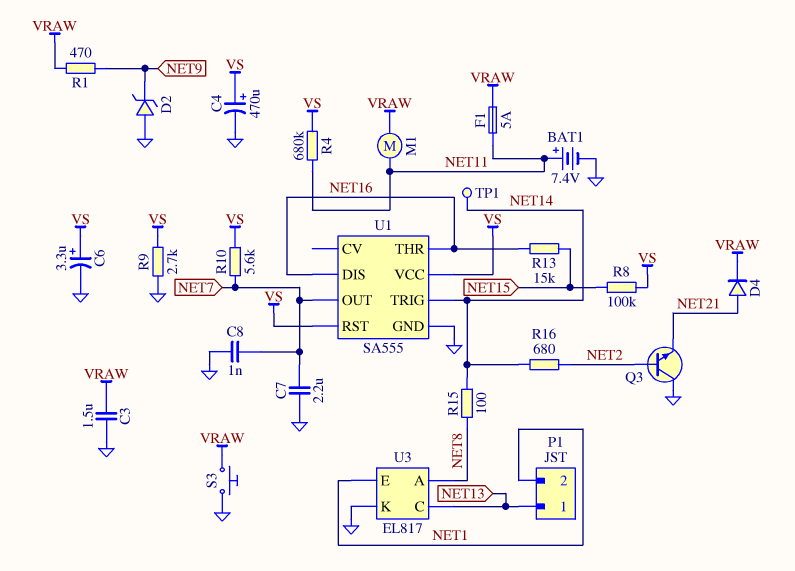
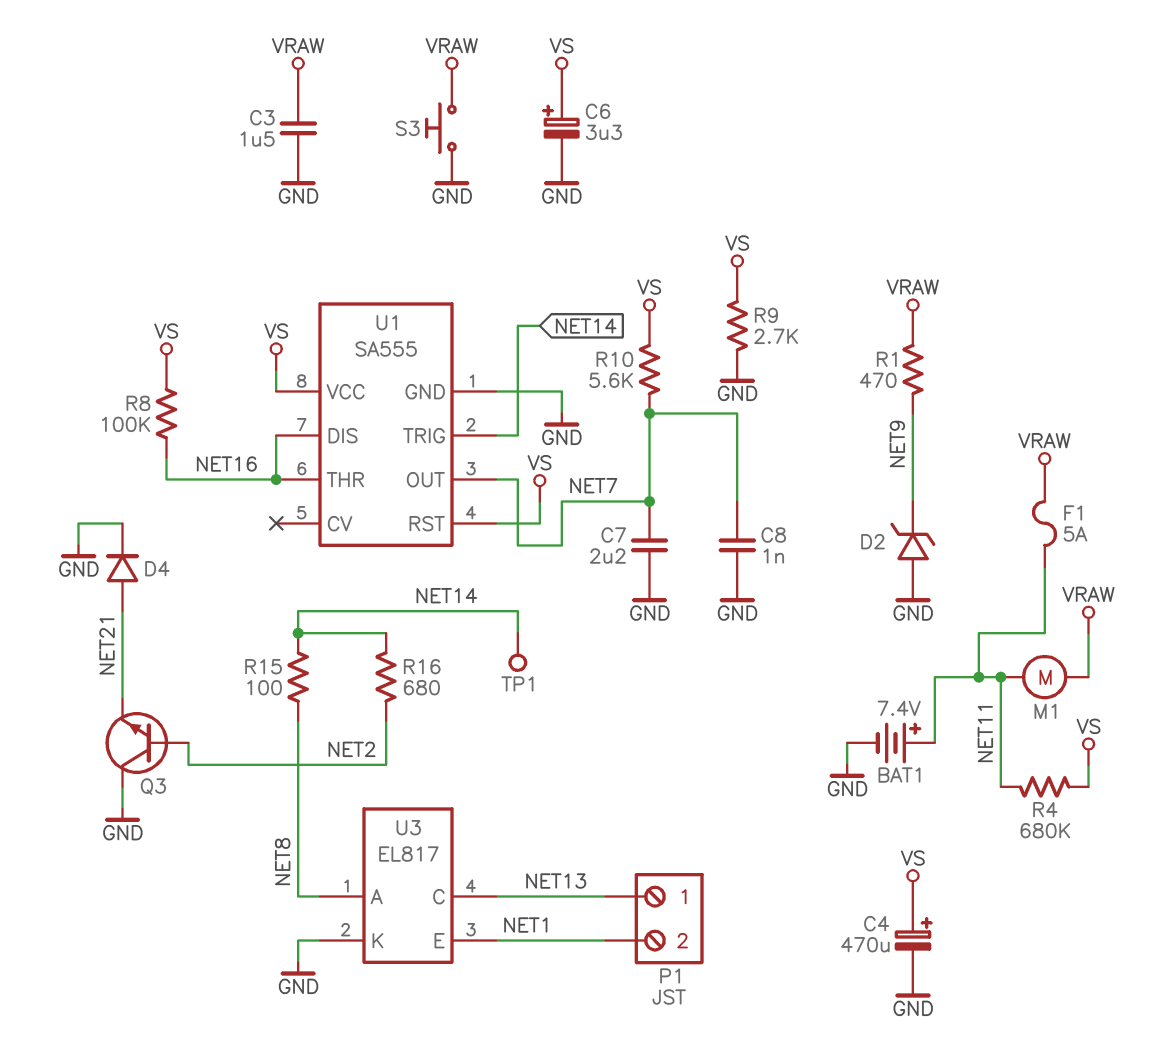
D4: diode (A NET21, K VRAW) -> diode (A NET21, K GND)
R8: 100k (NET15, VS) -> 100k (NET16, VS)
R13: 15k (NET15, NET16) -> none

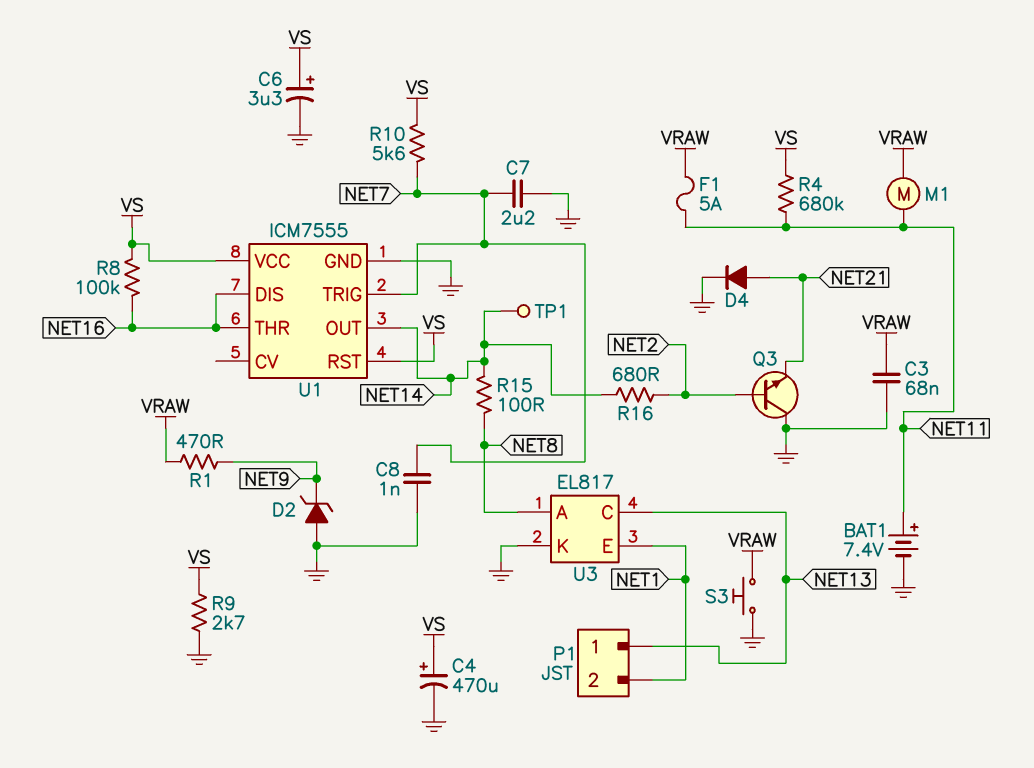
C3: 1.5uF (GND, VRAW) -> 68nF (GND, VRAW)
U1: SA555 -> ICM7555
U1 pin OUT: NET7 -> NET14
U1 pin TRIG: NET14 -> NET7

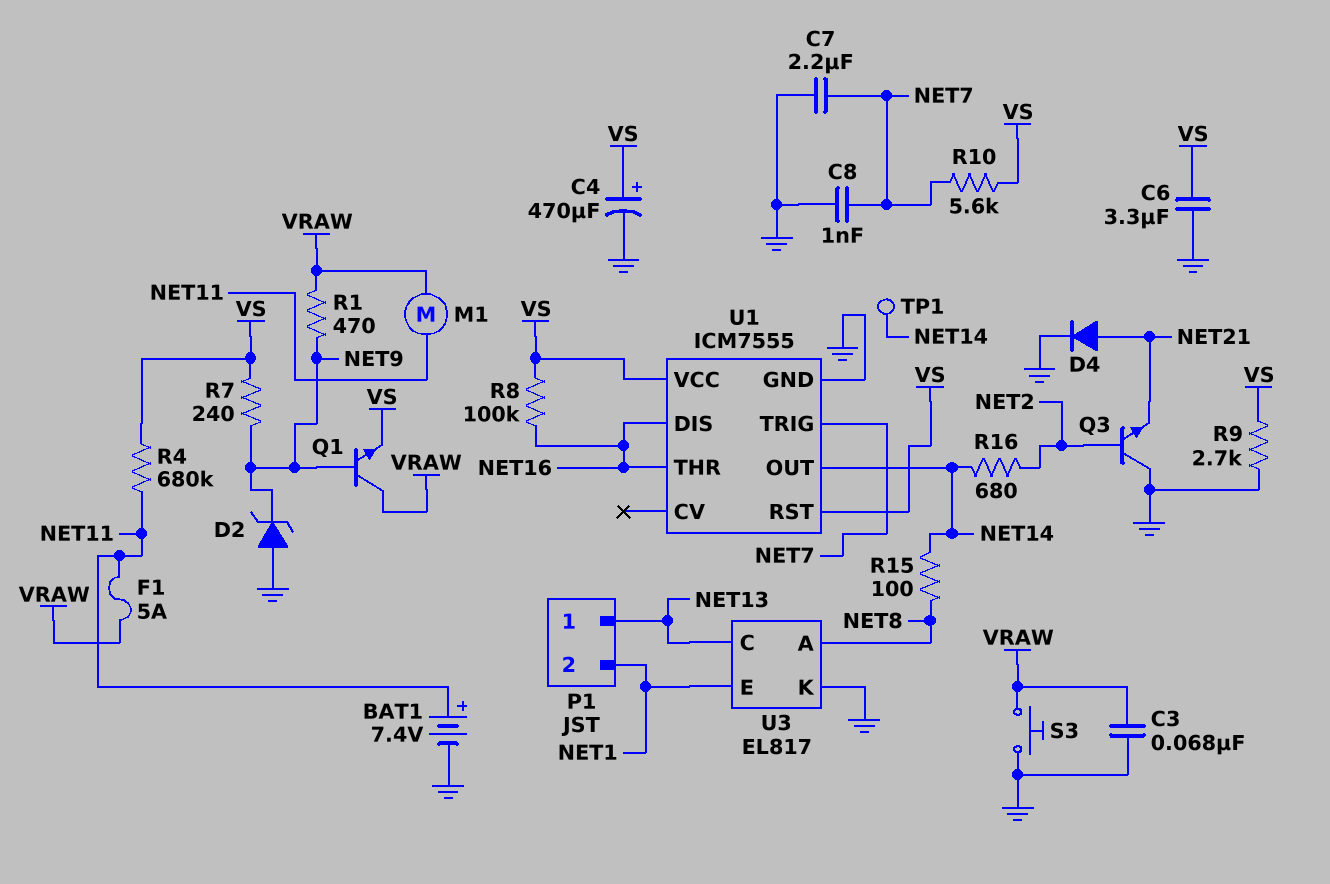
C6: 3.3uF (plus VS, minus GND) -> 3.3uF (GND, VS)
Q1: none -> NPN (B NET9, C VRAW, E VS)
R7: none -> 240 (NET9, VS)

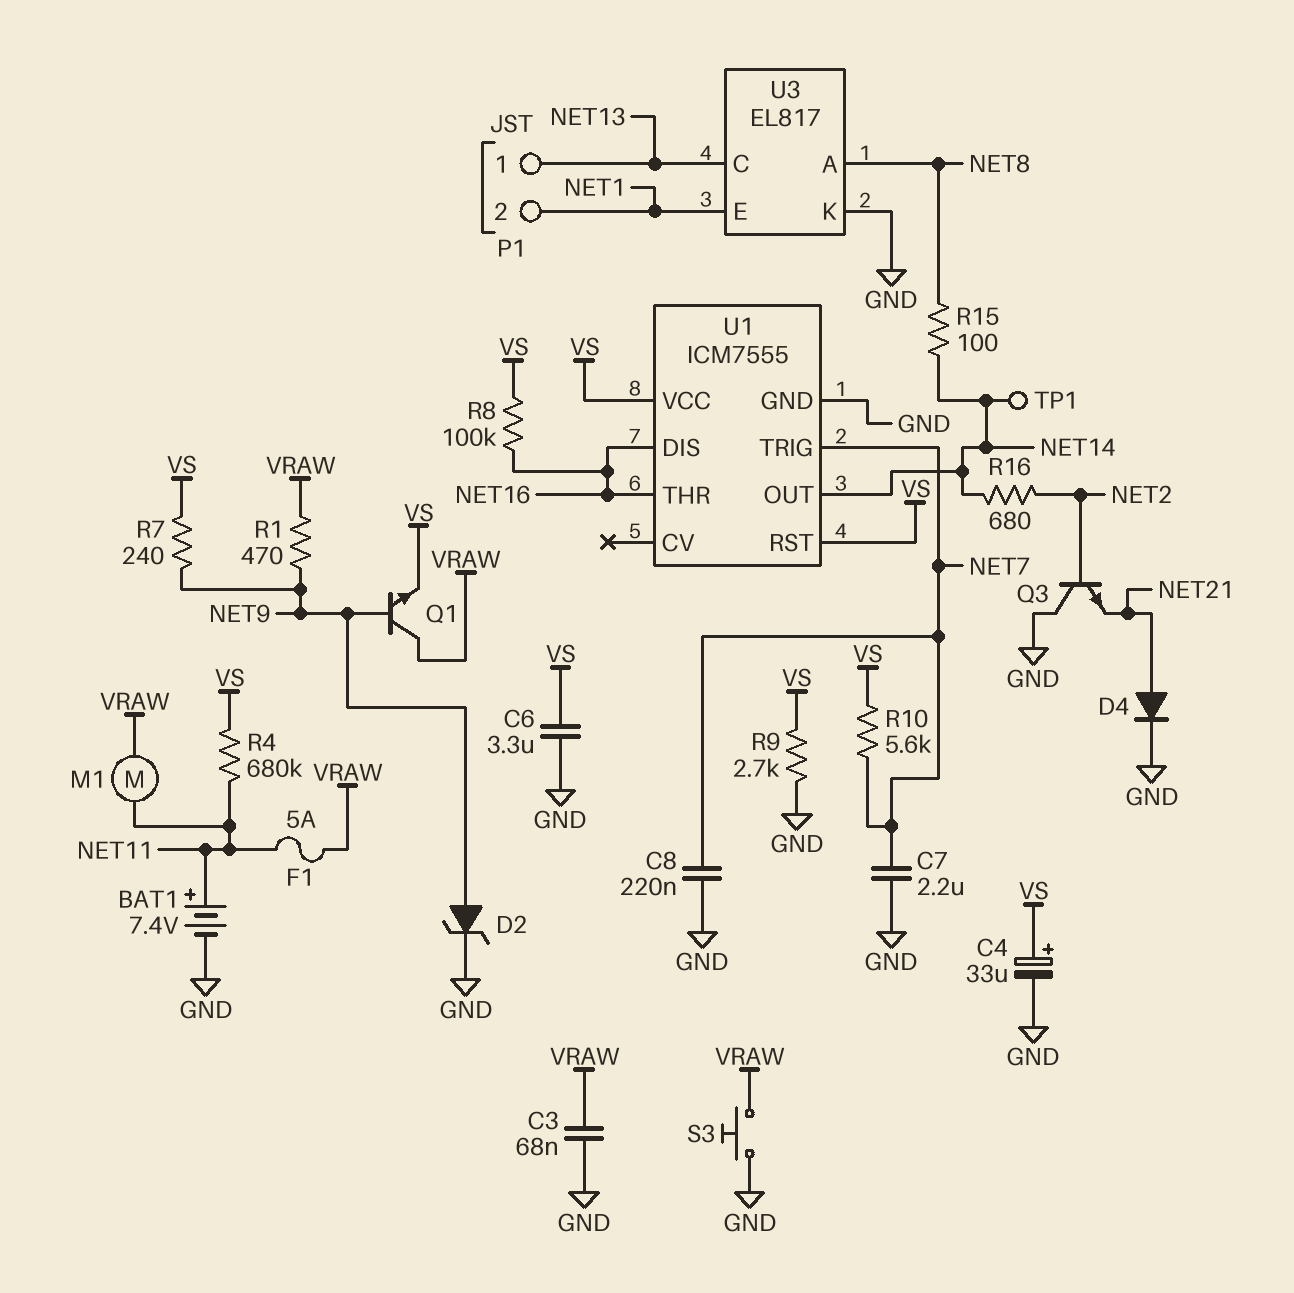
C4: 470uF (plus VS, minus GND) -> 33uF (plus VS, minus GND)
C8: 1nF (GND, NET7) -> 220nF (GND, NET7)
D2: zener (A GND, K NET9) -> zener (A NET9, K GND)

